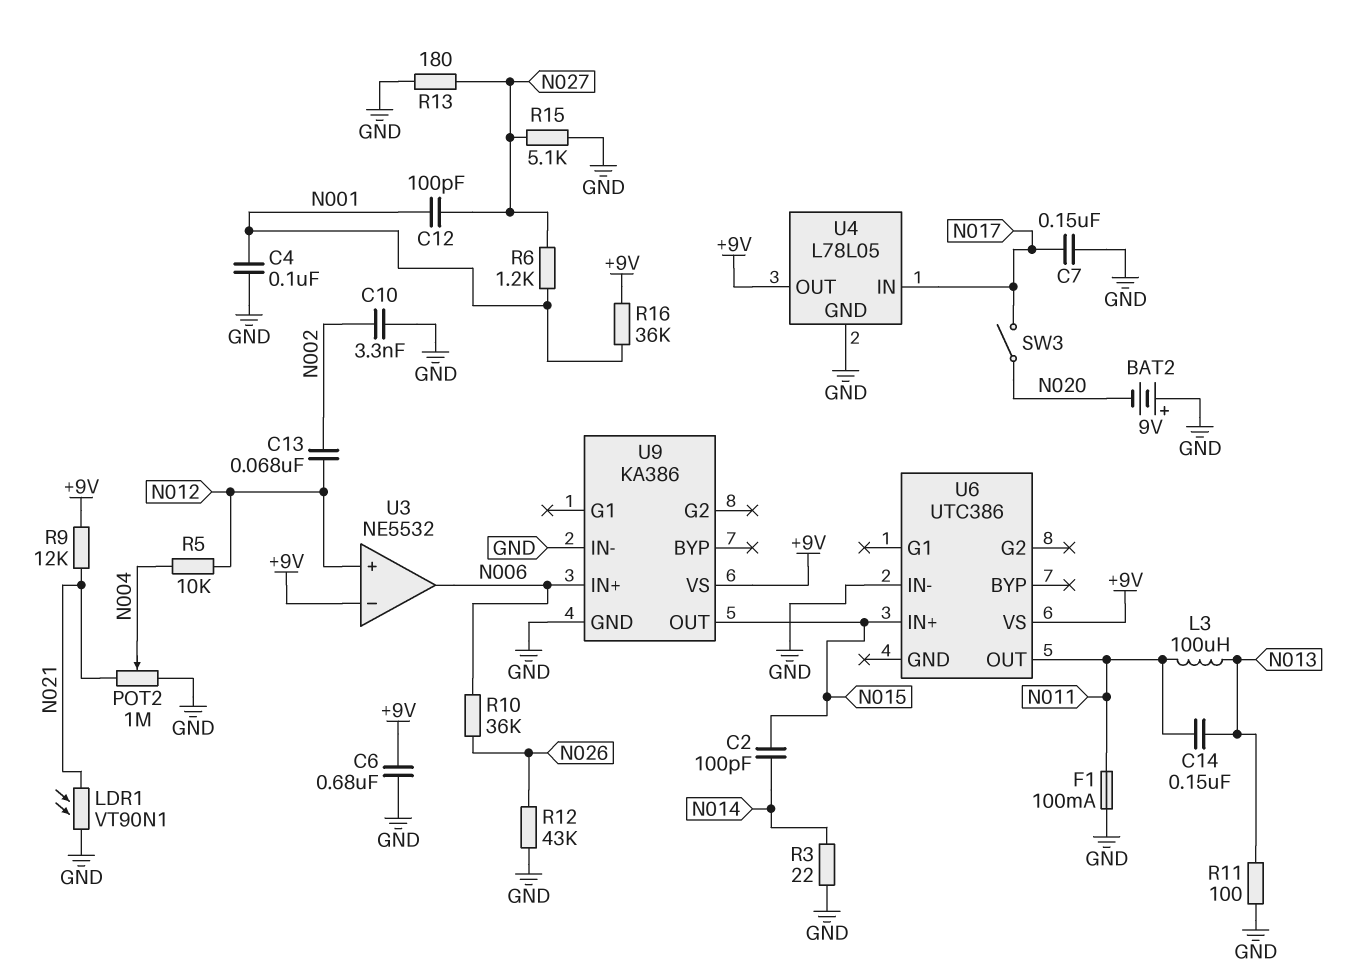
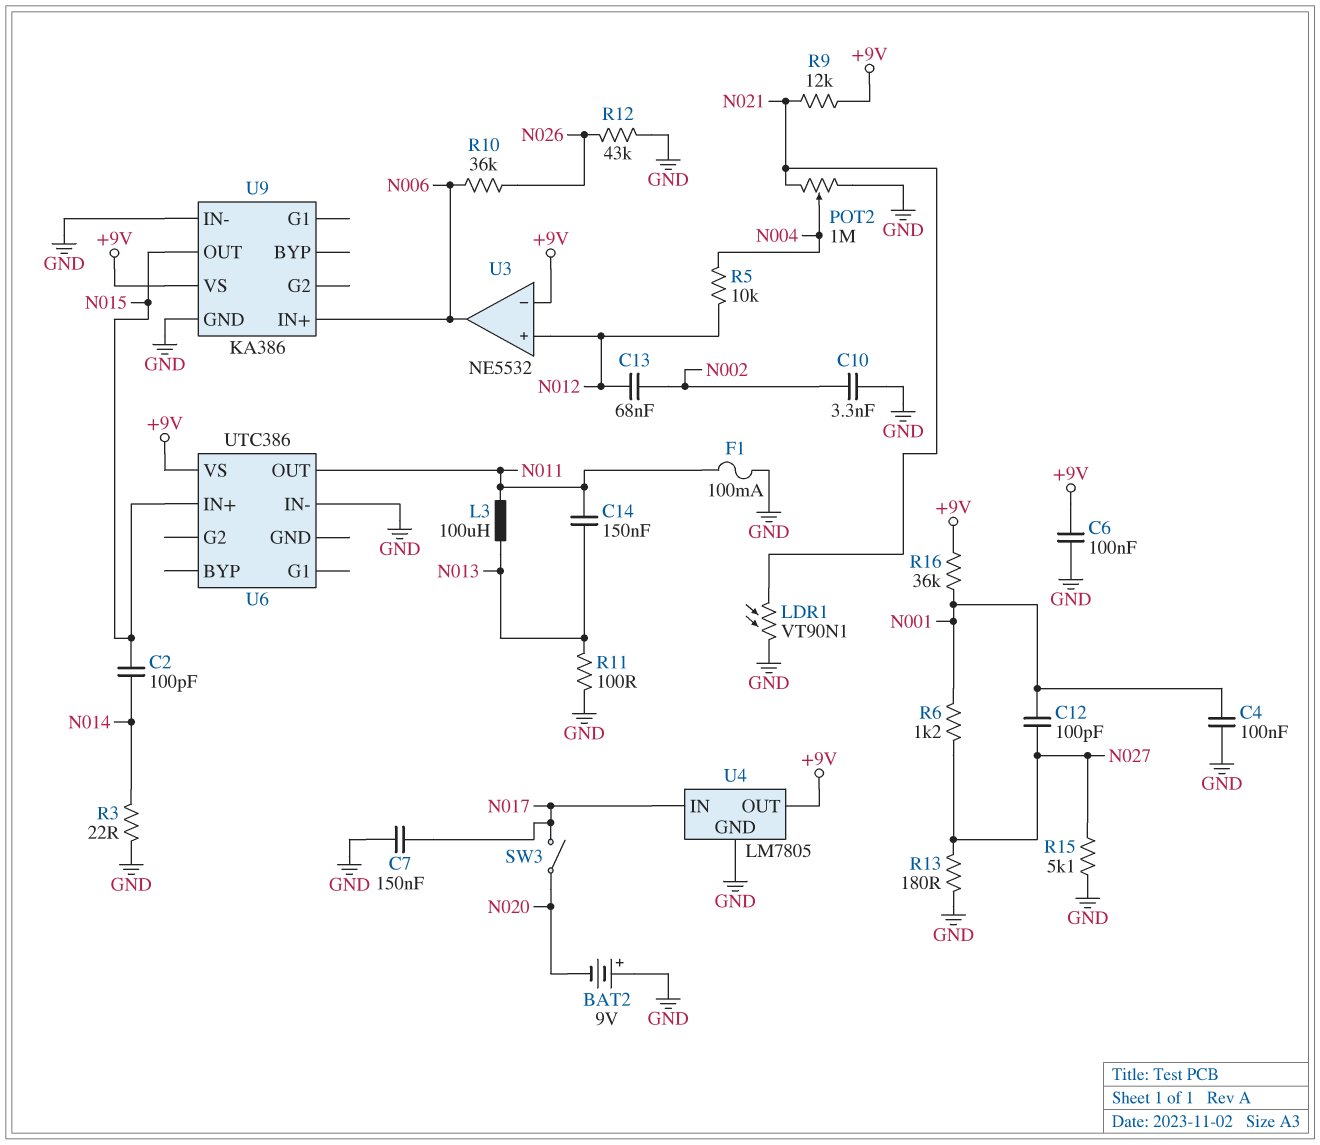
C6: 680nF (+9V, GND) -> 100nF (+9V, GND)
U4: L78L05 -> LM7805

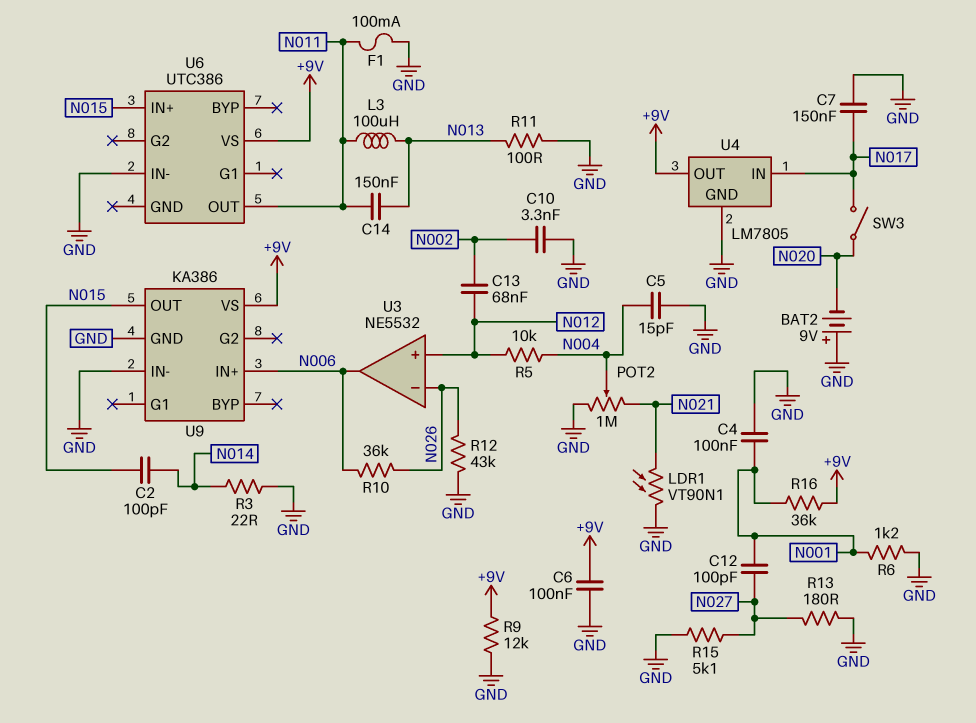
C5: none -> 15pF (GND, N004)
R6: 1.2k (N001, N027) -> 1.2k (GND, N001)
R9: 12k (+9V, N021) -> 12k (+9V, GND)
U3 pin in-: +9V -> N026

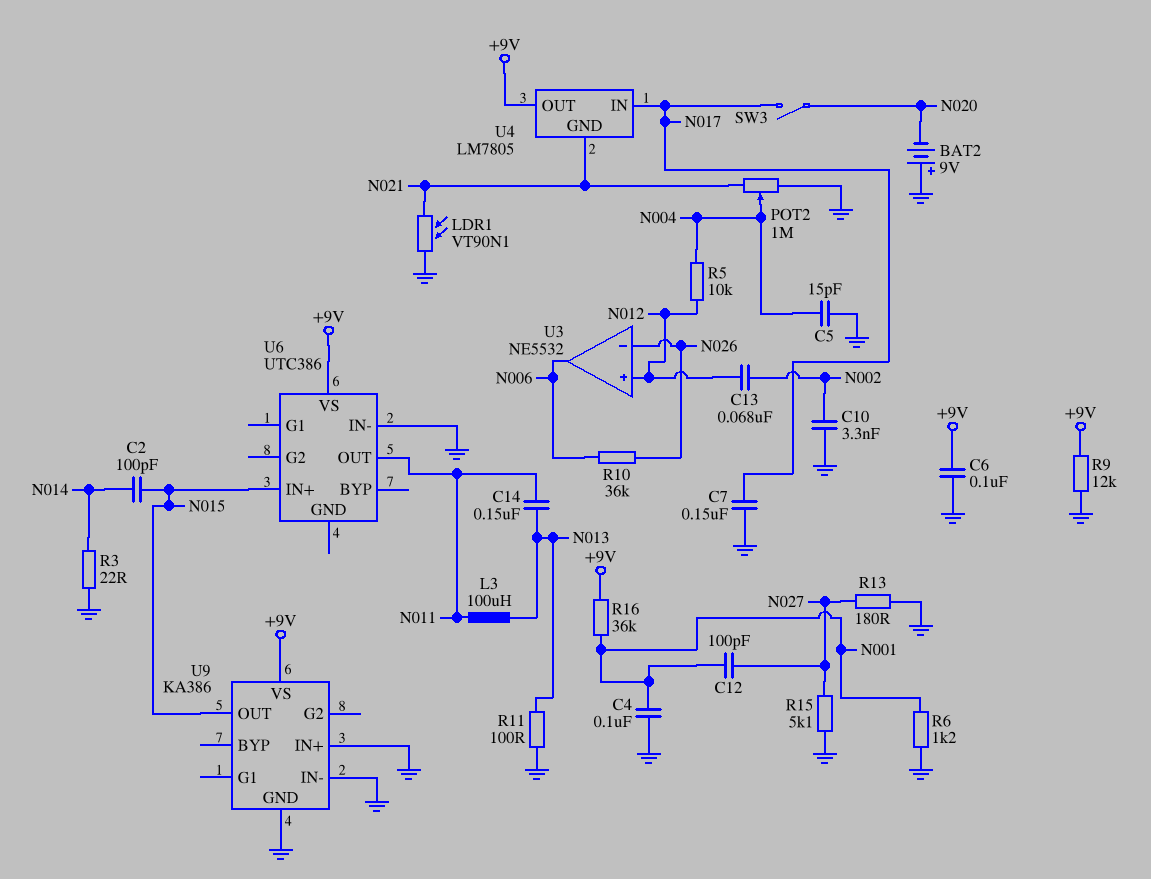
F1: 100mA (GND, N011) -> none
R12: 43k (GND, N026) -> none
U4 pin GND: GND -> N021
U9 pin IN+: N006 -> GND

